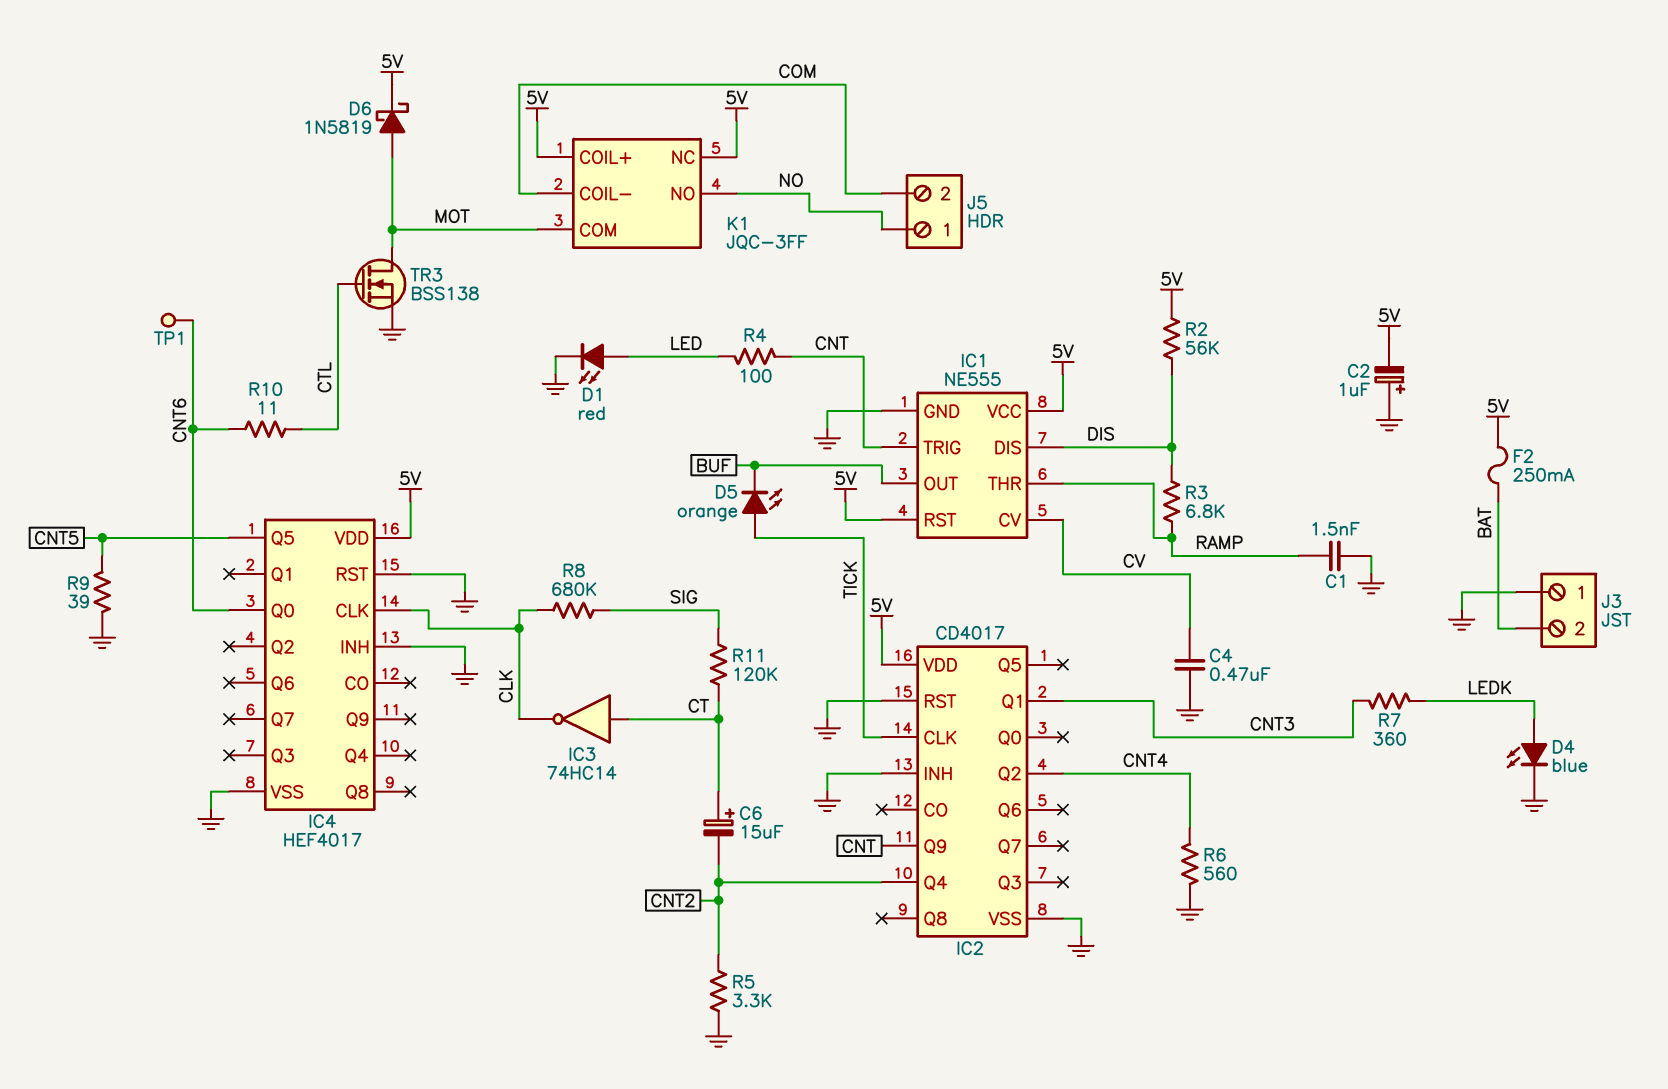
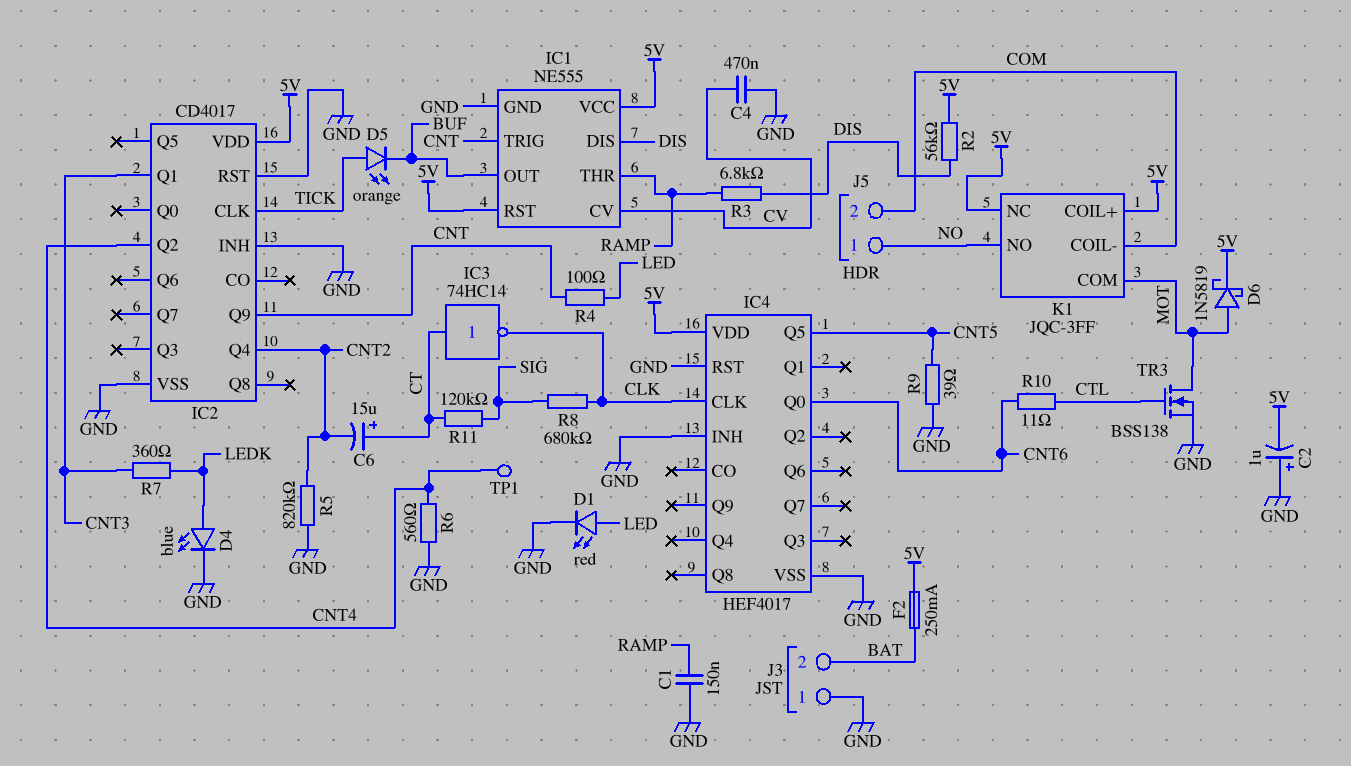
C1: 1.5nF (GND, RAMP) -> 150nF (GND, RAMP)
R5: 3.3k (CNT2, GND) -> 820k (CNT2, GND)
TP1: test point (CNT6) -> test point (CNT4)

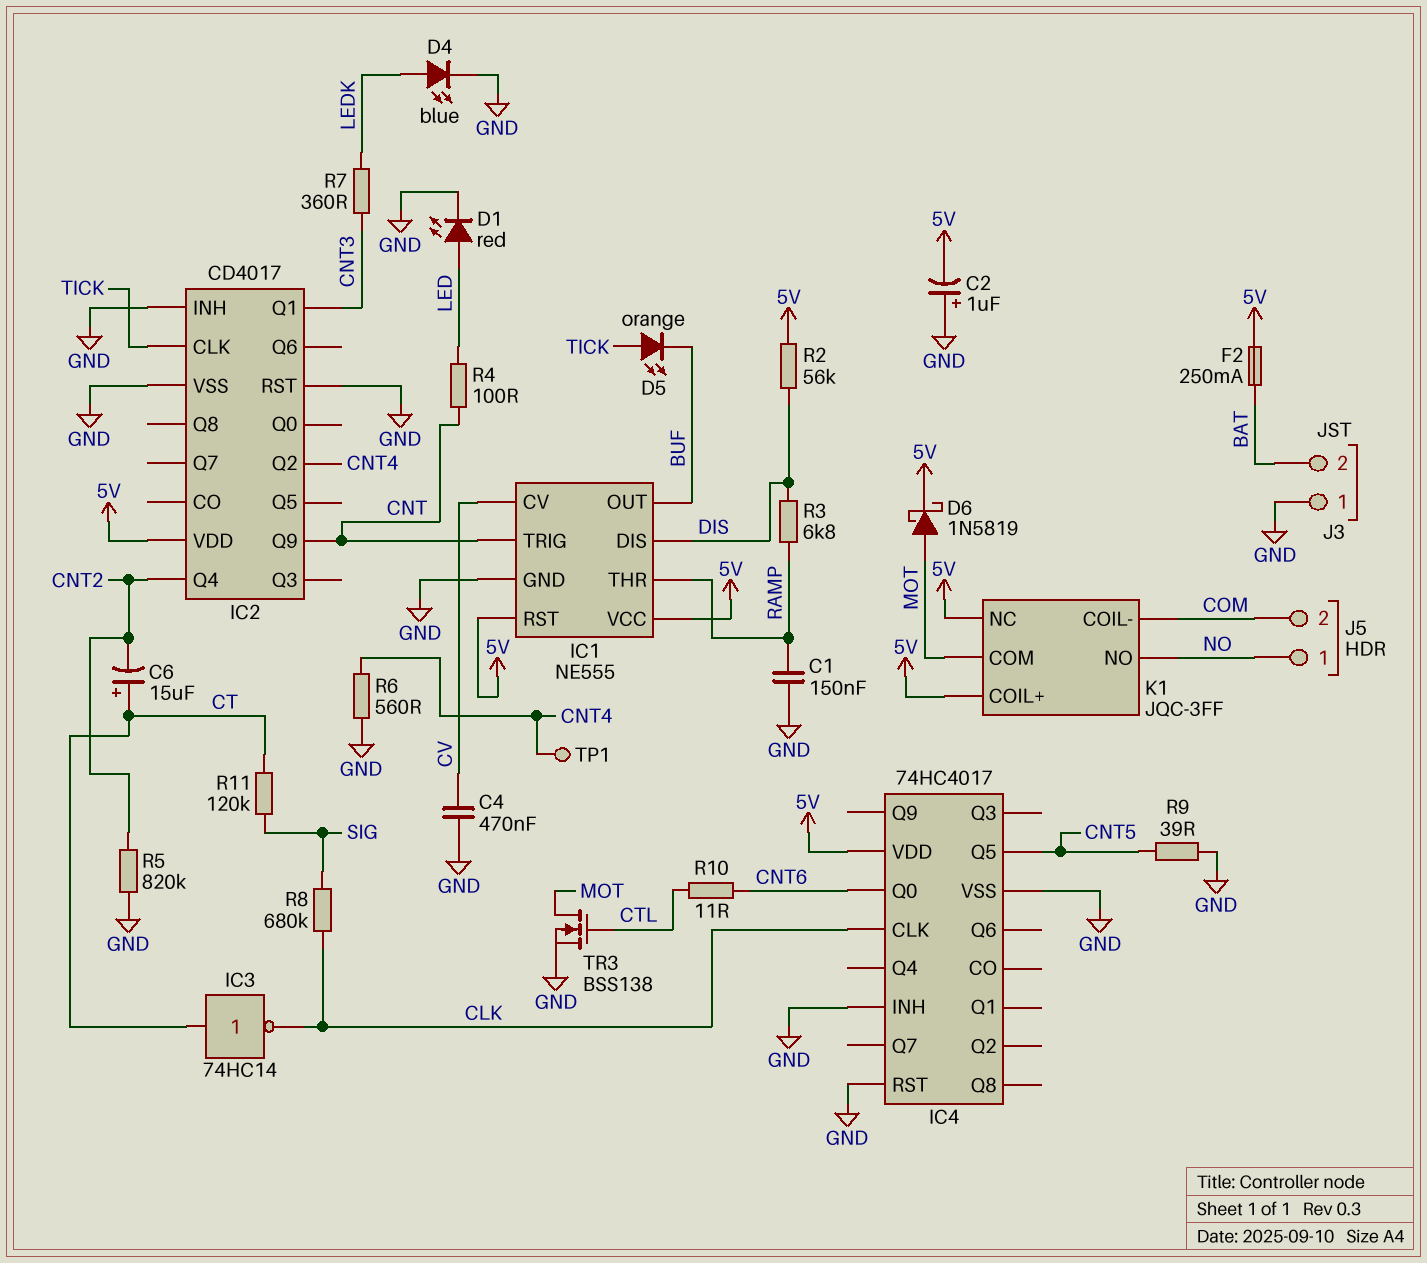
IC4: HEF4017 -> 74HC4017

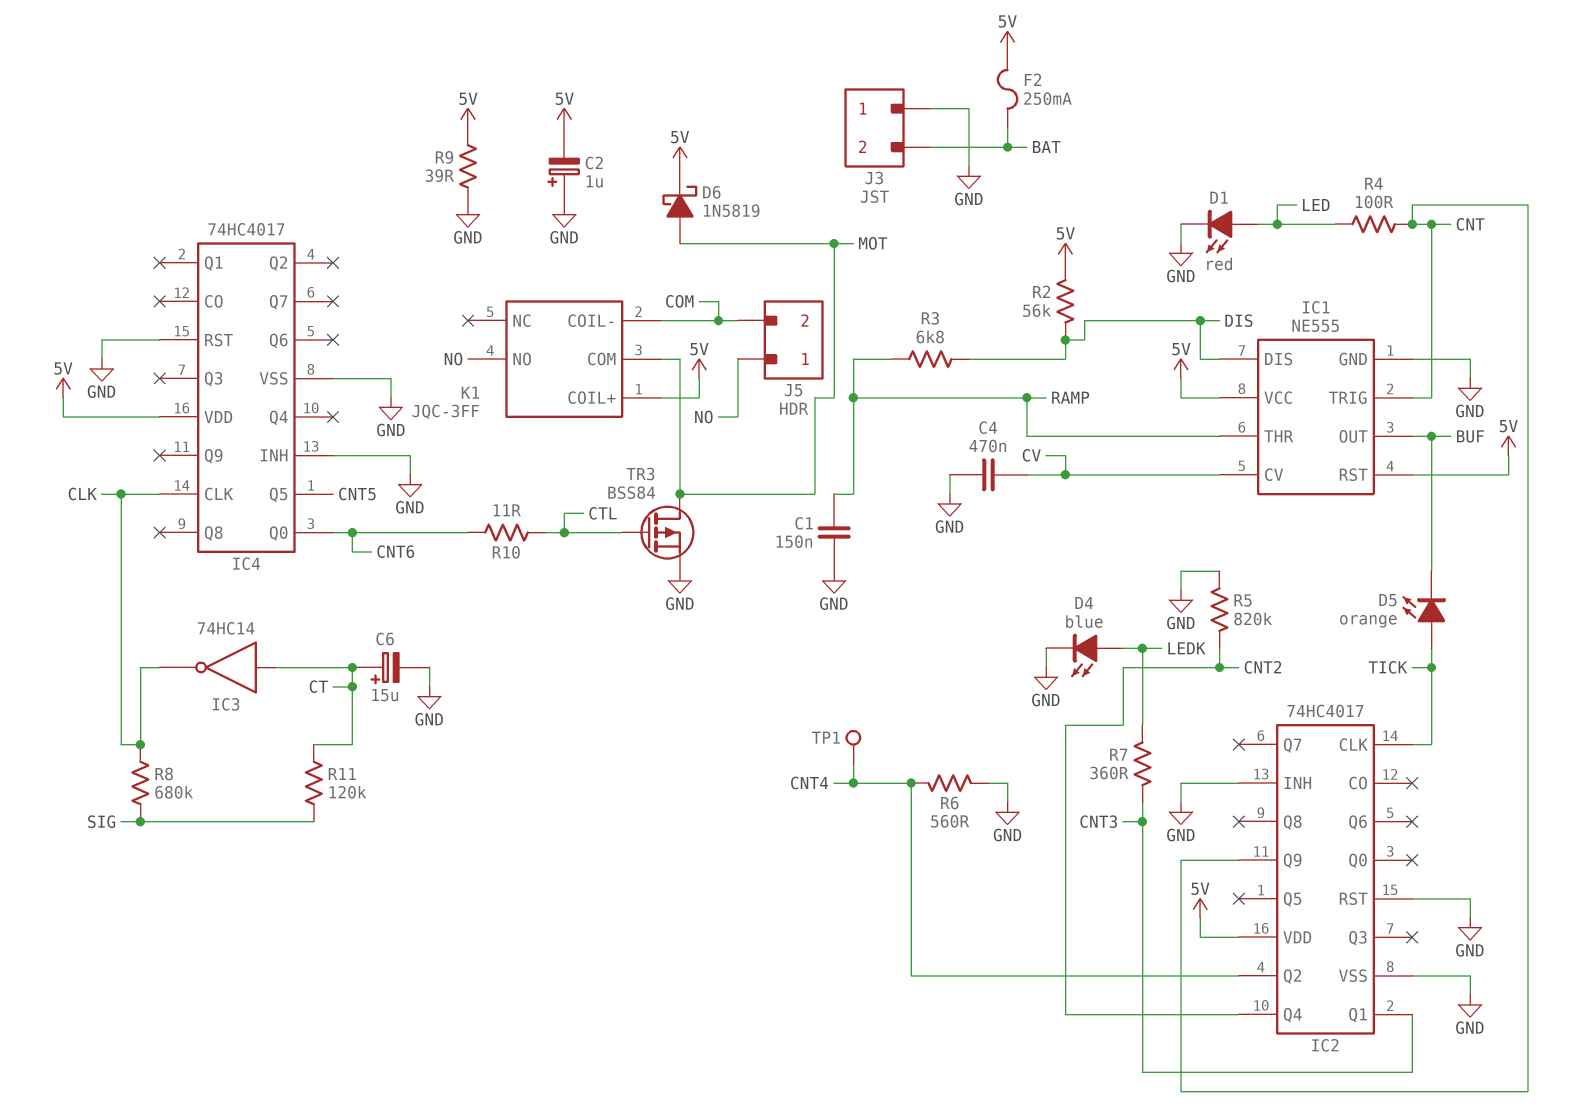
C6: 15uF (plus CT, minus CNT2) -> 15uF (plus CT, minus GND)
IC2: CD4017 -> 74HC4017
K1 pin NC: 5V -> none
R9: 39 (CNT5, GND) -> 39 (5V, GND)
TR3: NMOS BSS138 (G CTL, D MOT, S GND) -> PMOS BSS84 (G CTL, D MOT, S GND)

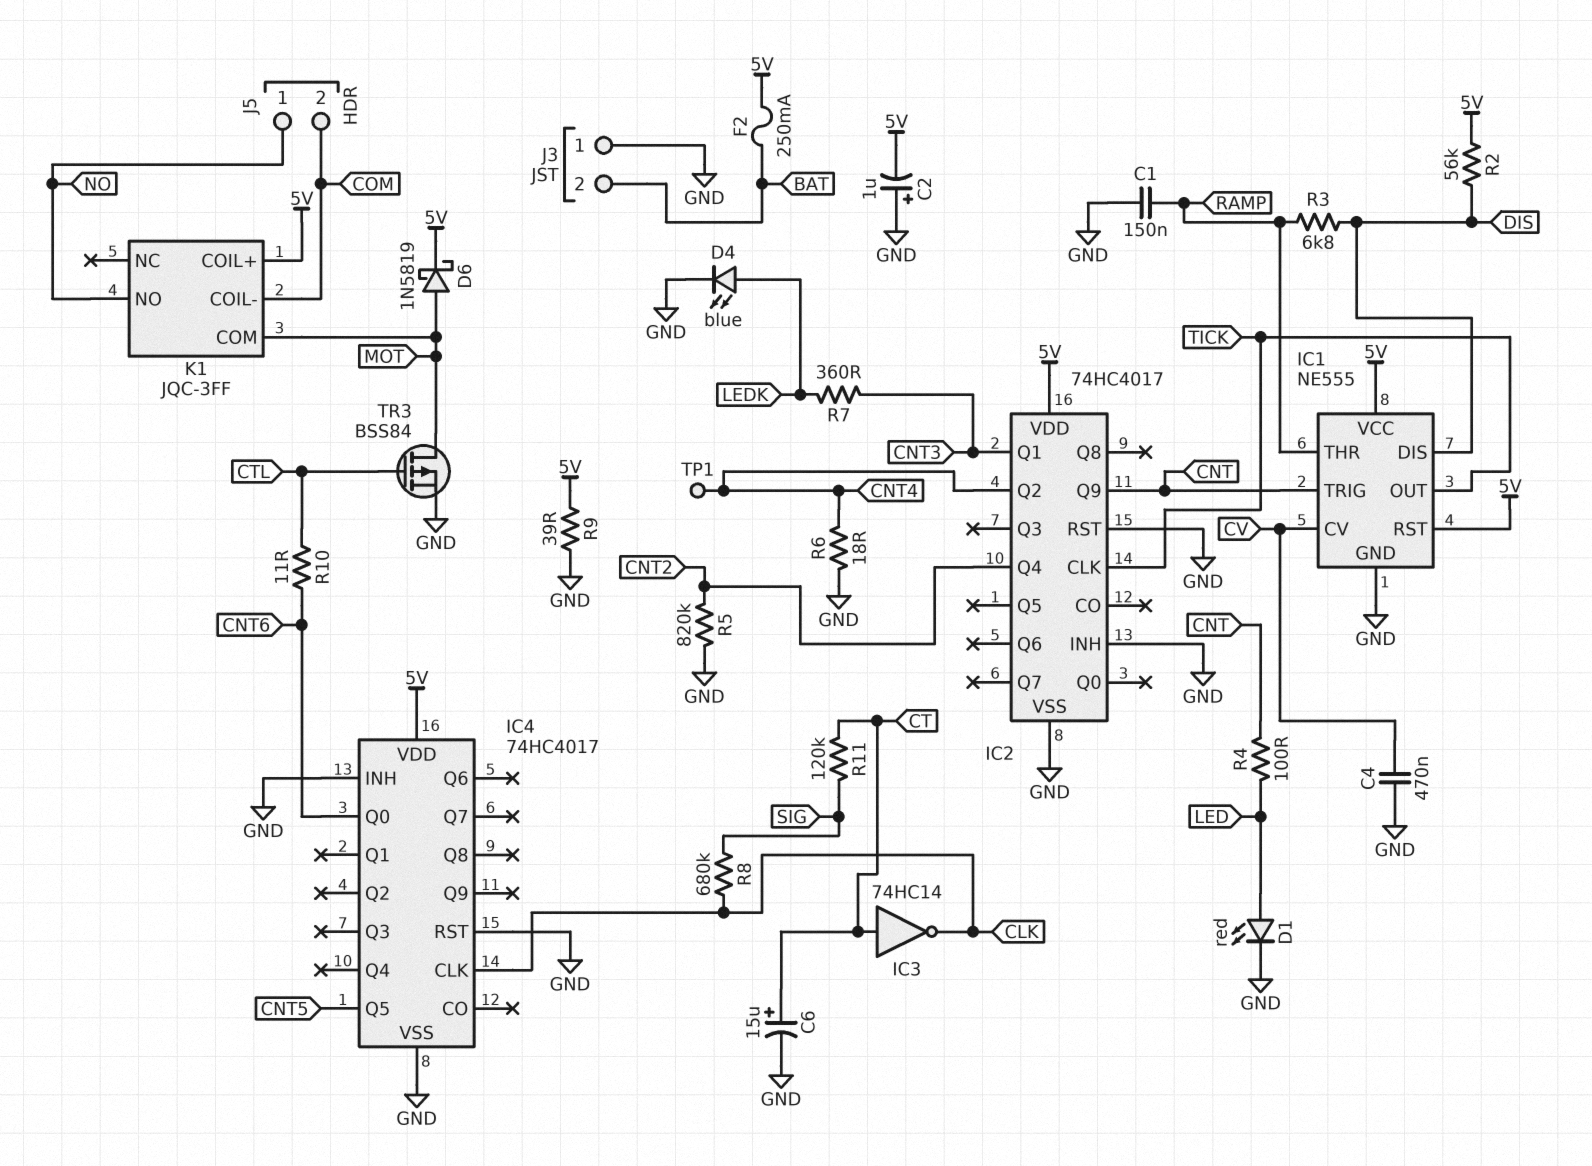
D5: LED orange (A TICK, K BUF) -> none
IC1 pin OUT: BUF -> TICK
R6: 560 (CNT4, GND) -> 18 (CNT4, GND)

